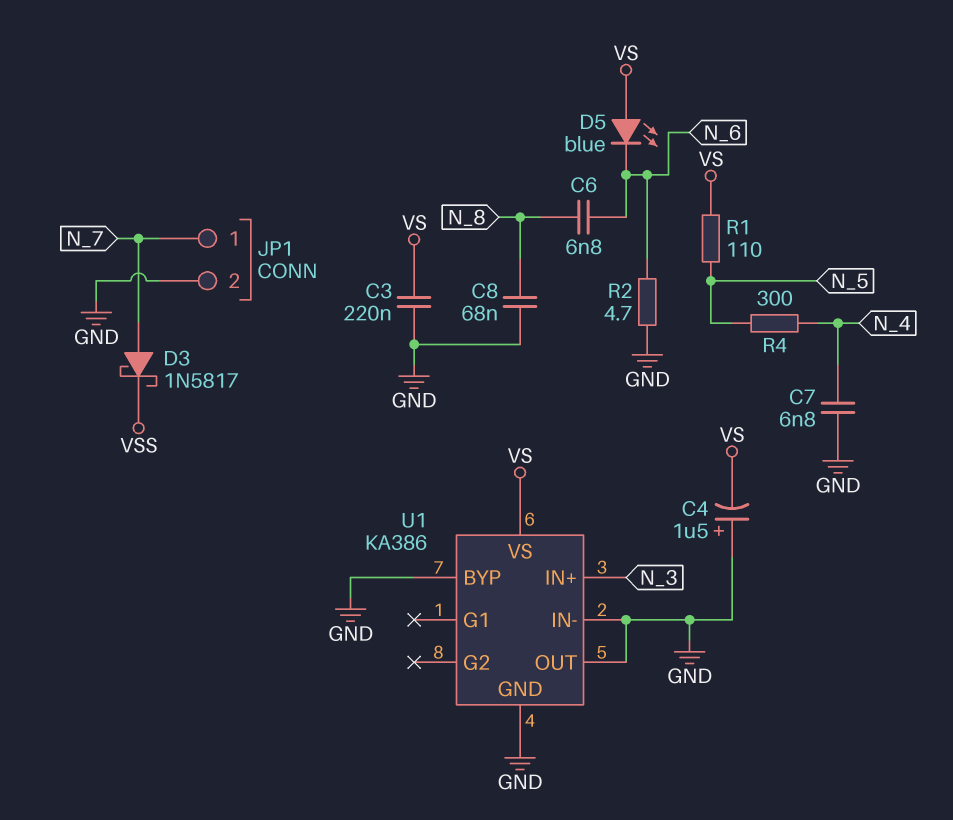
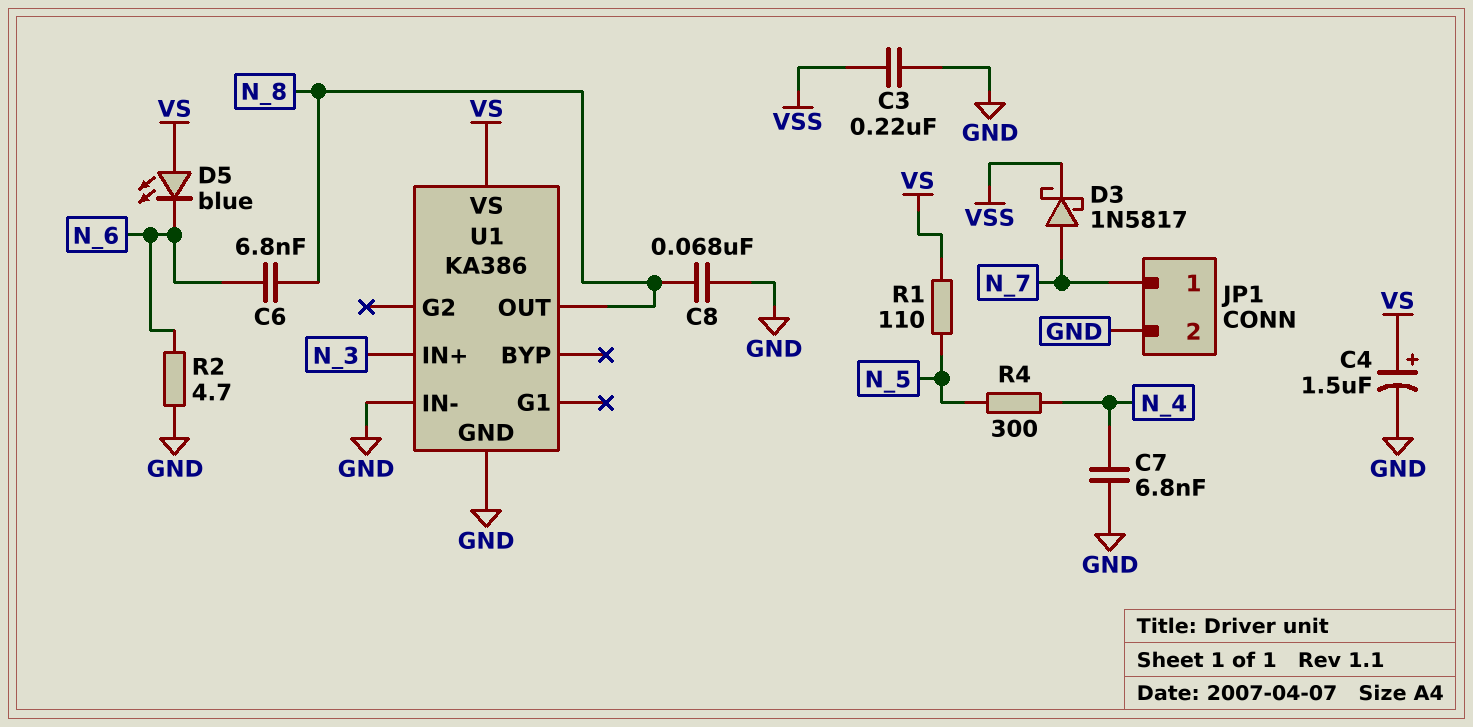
C3: 220nF (GND, VS) -> 220nF (GND, VSS)
C4: 1.5uF (plus GND, minus VS) -> 1.5uF (plus VS, minus GND)
U1 pin BYP: GND -> none
U1 pin OUT: GND -> N_8

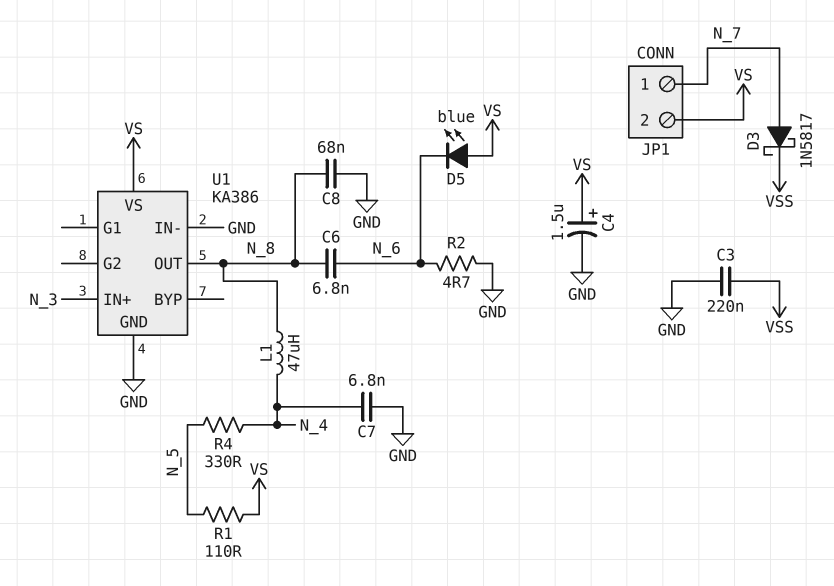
JP1 pin 2: GND -> VS
L1: none -> 47uH (N_4, N_8)
R4: 300 (N_4, N_5) -> 330 (N_4, N_5)

